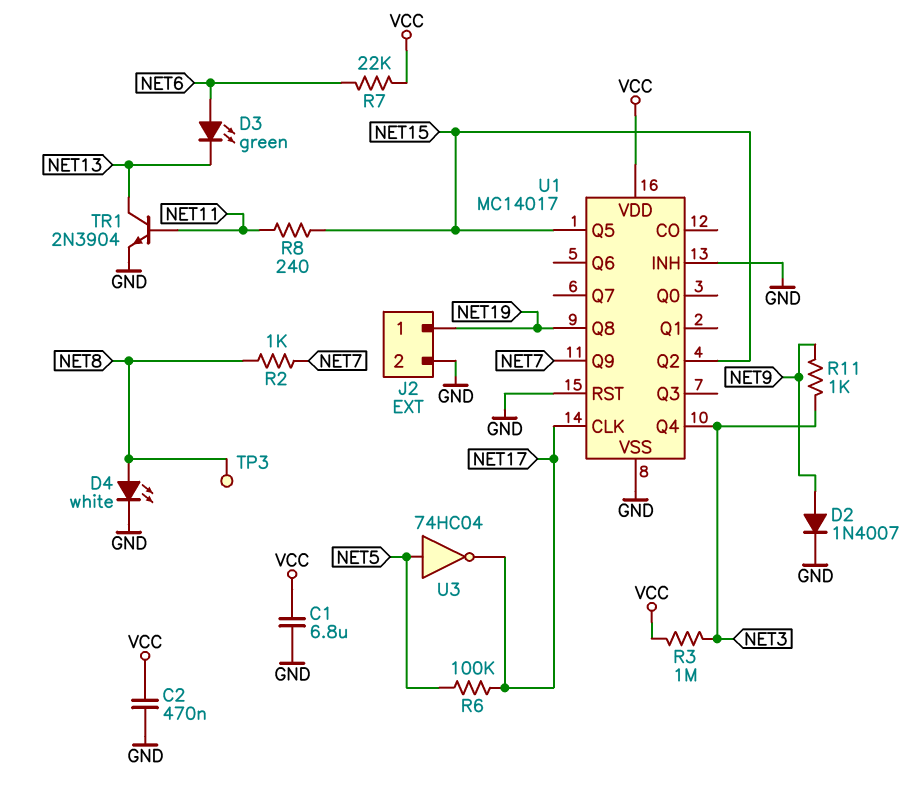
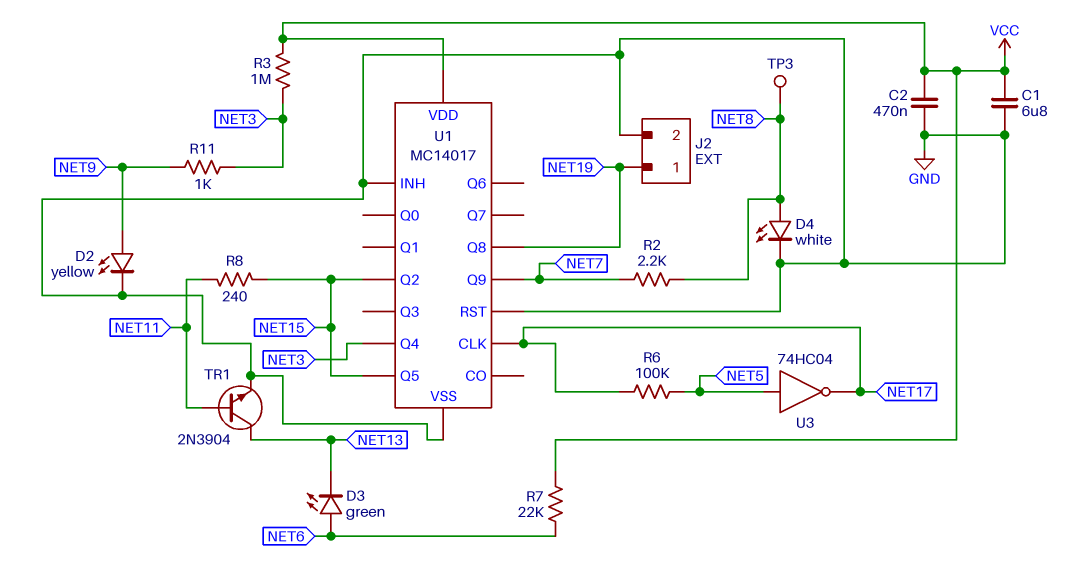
D2: diode 1N4007 (A NET9, K GND) -> LED yellow (A NET9, K GND)
R2: 1k (NET7, NET8) -> 2.2k (NET7, NET8)

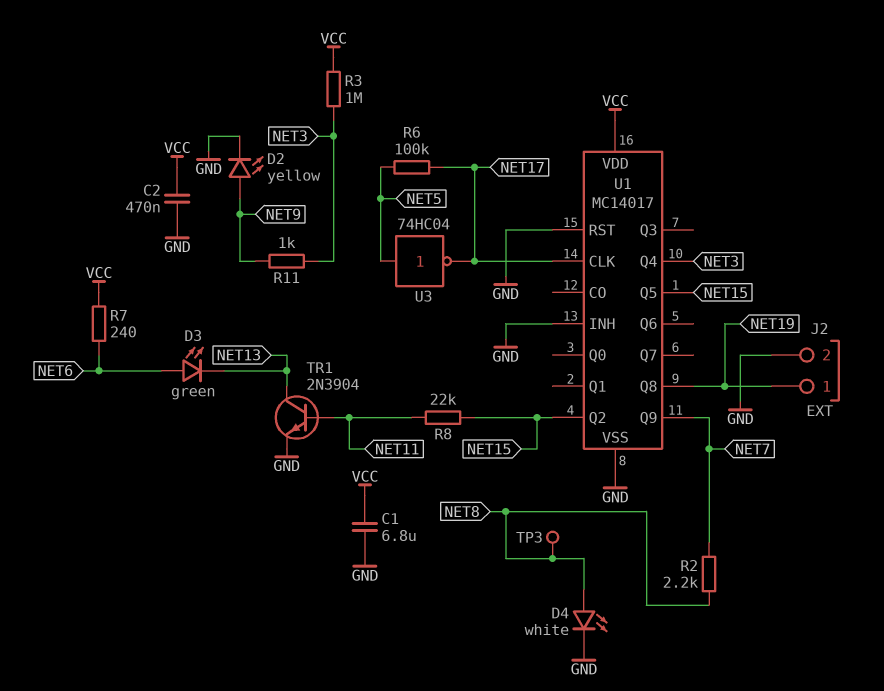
R7: 22k (NET6, VCC) -> 240 (NET6, VCC)
R8: 240 (NET11, NET15) -> 22k (NET11, NET15)

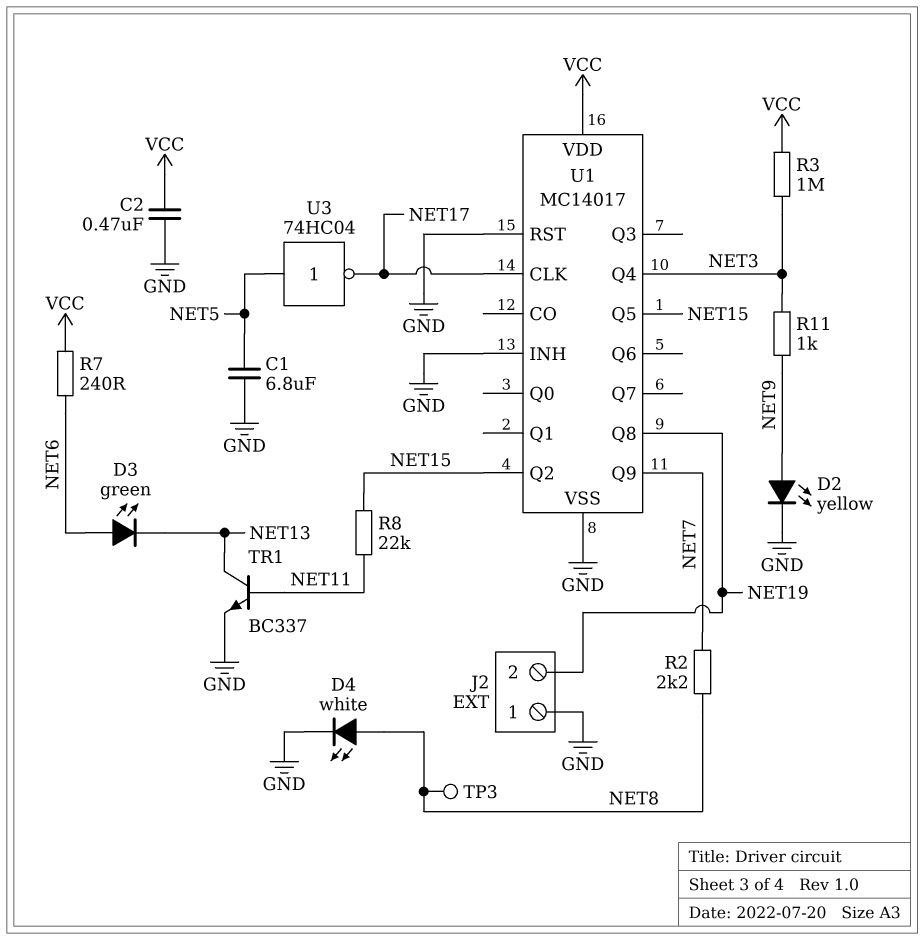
C1: 6.8uF (GND, VCC) -> 6.8uF (GND, NET5)
J2 pin 1: NET19 -> GND
J2 pin 2: GND -> NET19
R6: 100k (NET5, NET17) -> none
TR1: NPN 2N3904 (B NET11, C NET13, E GND) -> NPN BC337 (B NET11, C NET13, E GND)

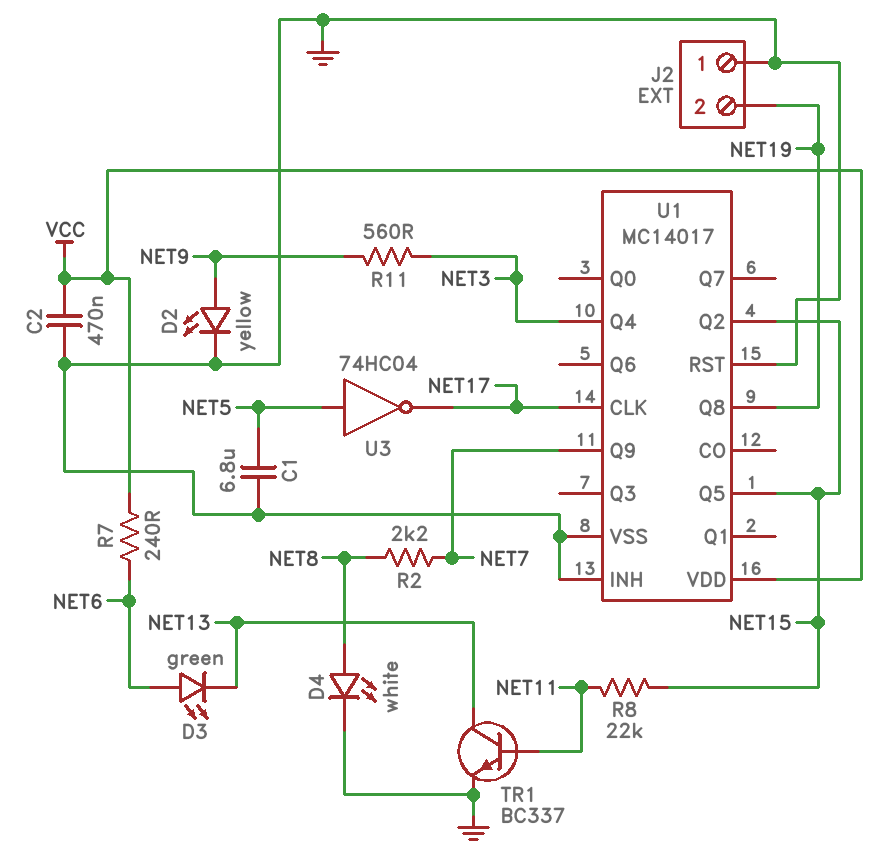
R3: 1M (NET3, VCC) -> none
R11: 1k (NET3, NET9) -> 560 (NET3, NET9)
TP3: test point (NET8) -> none

